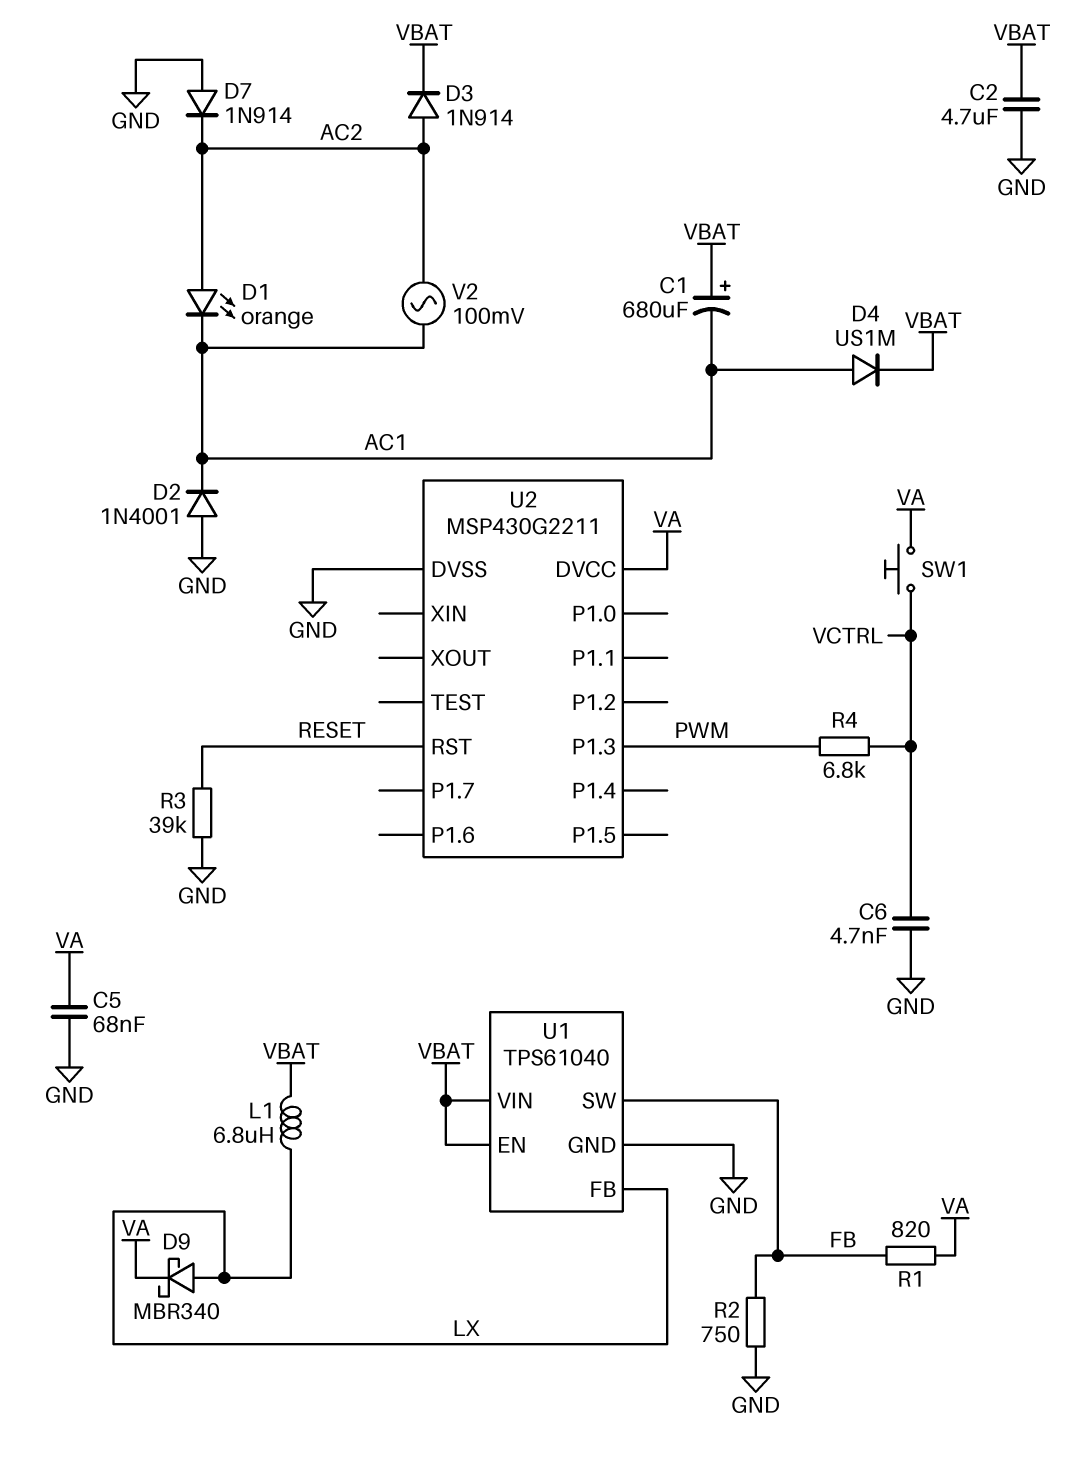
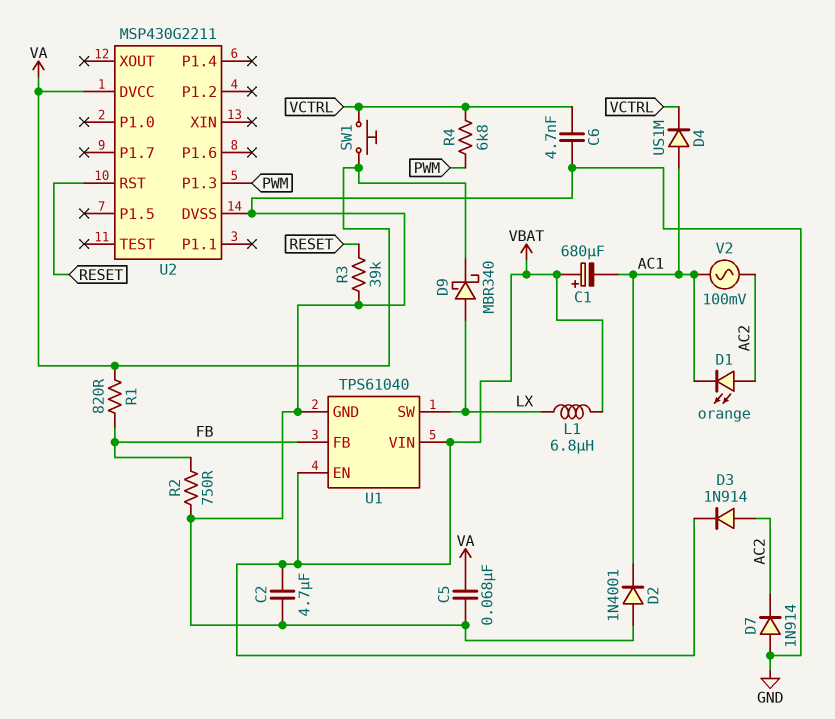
D4: diode US1M (A AC1, K VBAT) -> diode US1M (A AC1, K VCTRL)
U1 pin FB: LX -> FB
U1 pin SW: FB -> LX

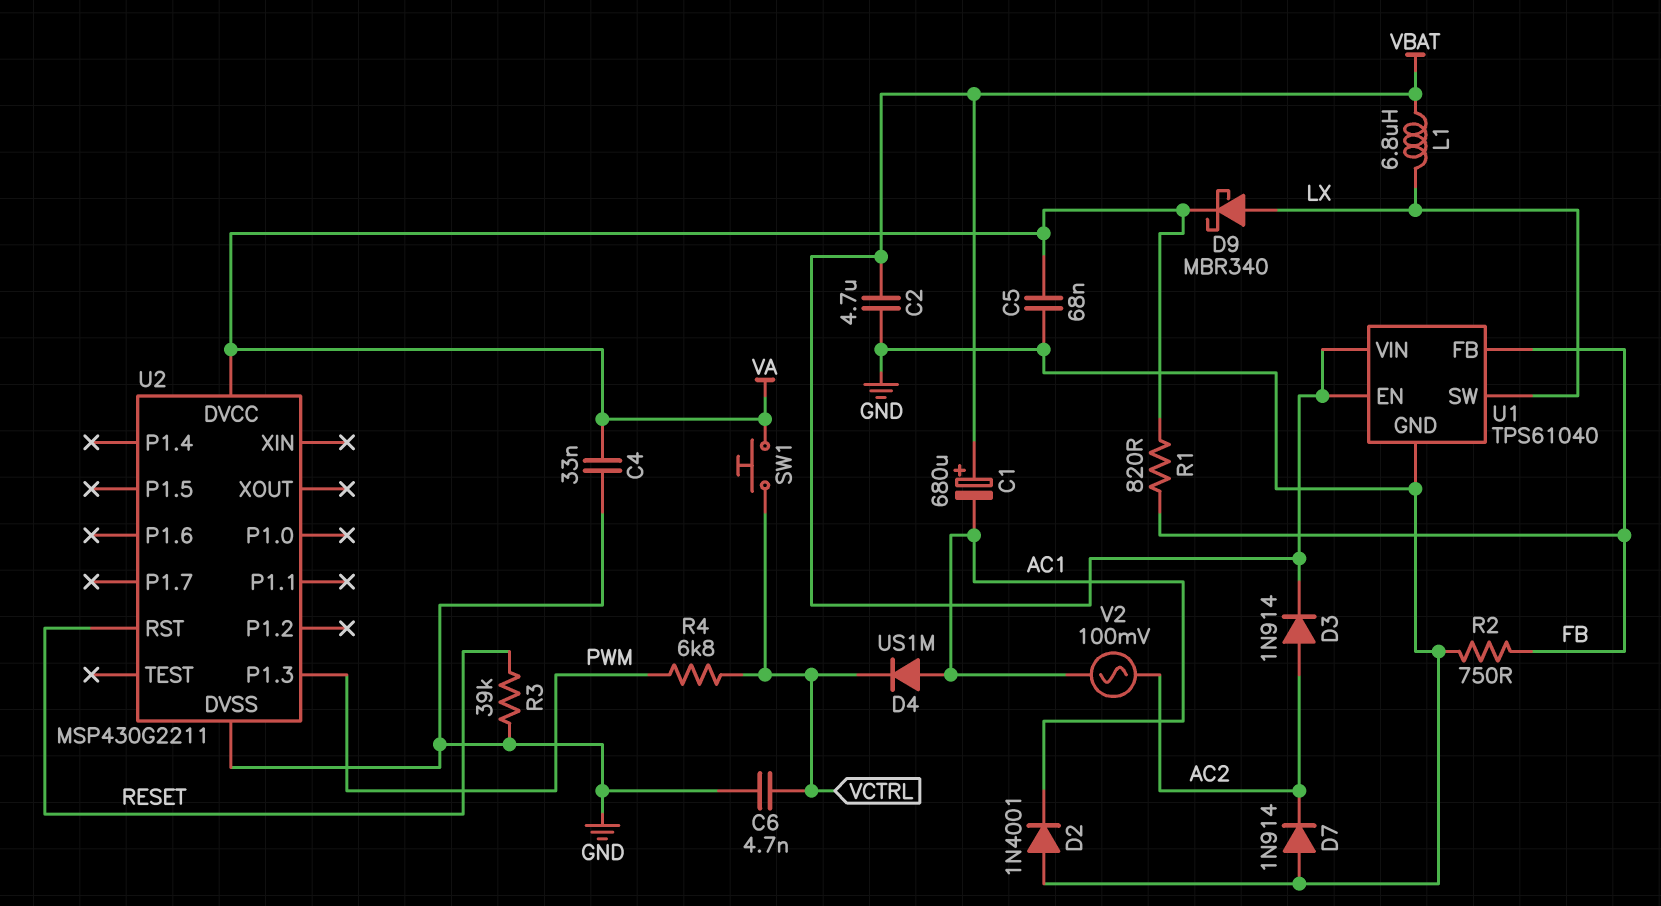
C4: none -> 33nF (GND, VA)
D1: LED orange (A AC2, K AC1) -> none

